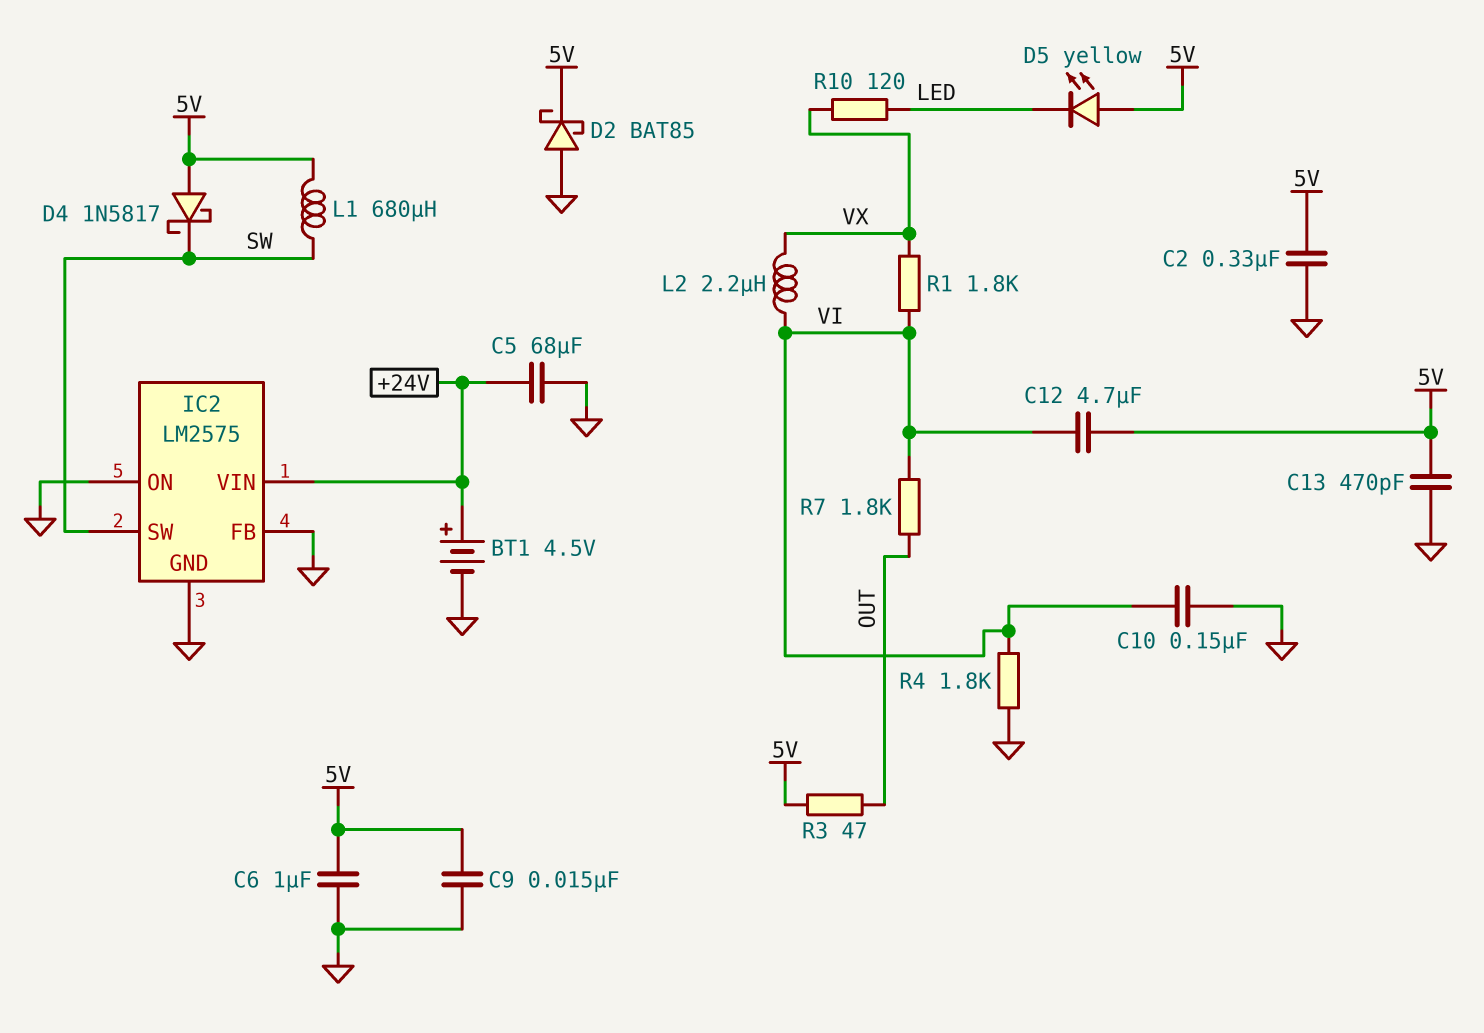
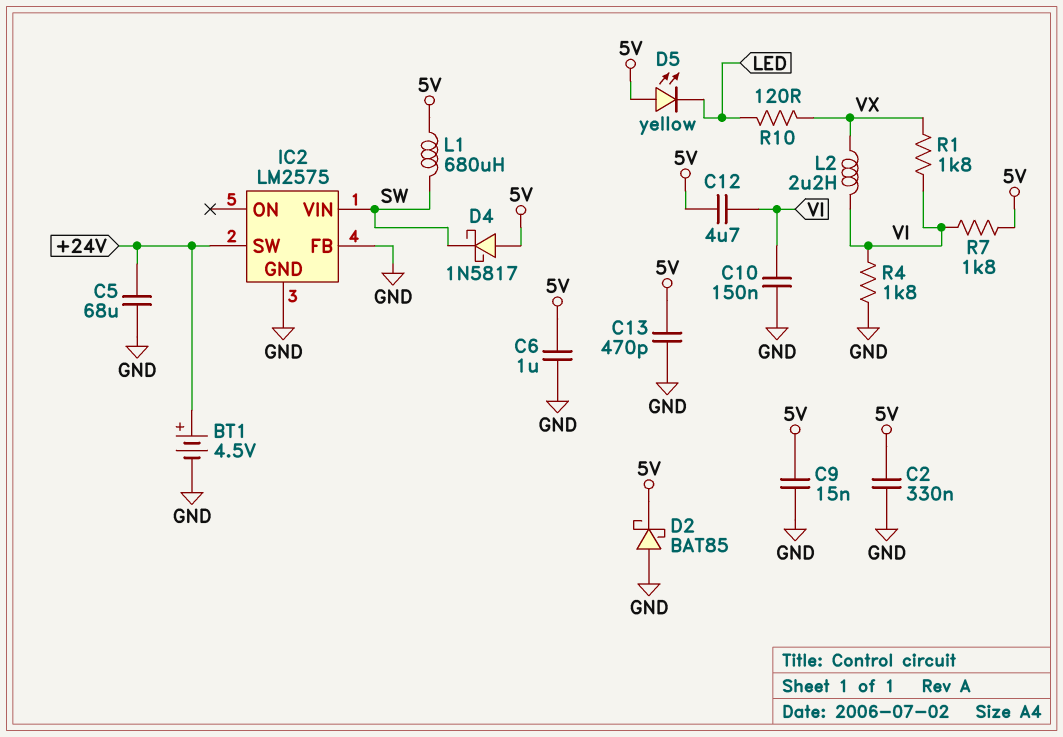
IC2 pin ON: GND -> none
IC2 pin SW: SW -> +24V
IC2 pin VIN: +24V -> SW
R3: 47 (5V, OUT) -> none
R7: 1.8k (OUT, VI) -> 1.8k (5V, VI)

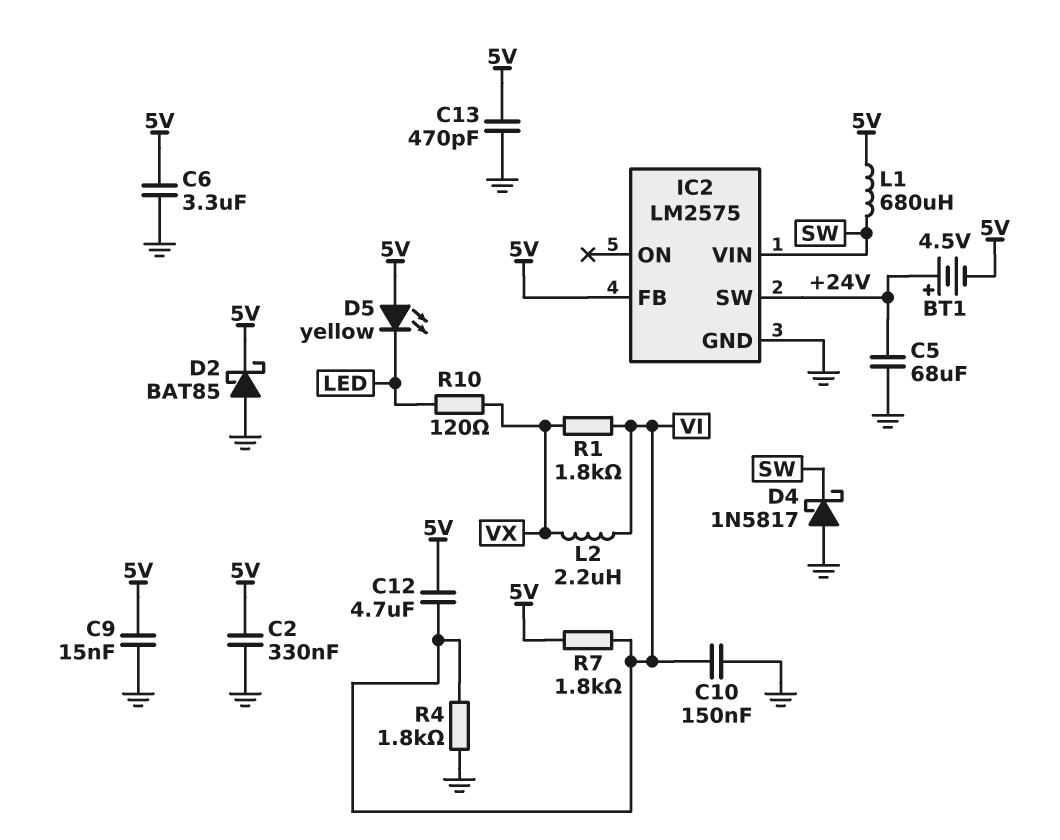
BT1: 4.5V (plus +24V, minus GND) -> 4.5V (plus +24V, minus 5V)
C6: 1uF (5V, GND) -> 3.3uF (5V, GND)
D4: schottky 1N5817 (A 5V, K SW) -> schottky 1N5817 (A GND, K SW)
IC2 pin FB: GND -> 5V

